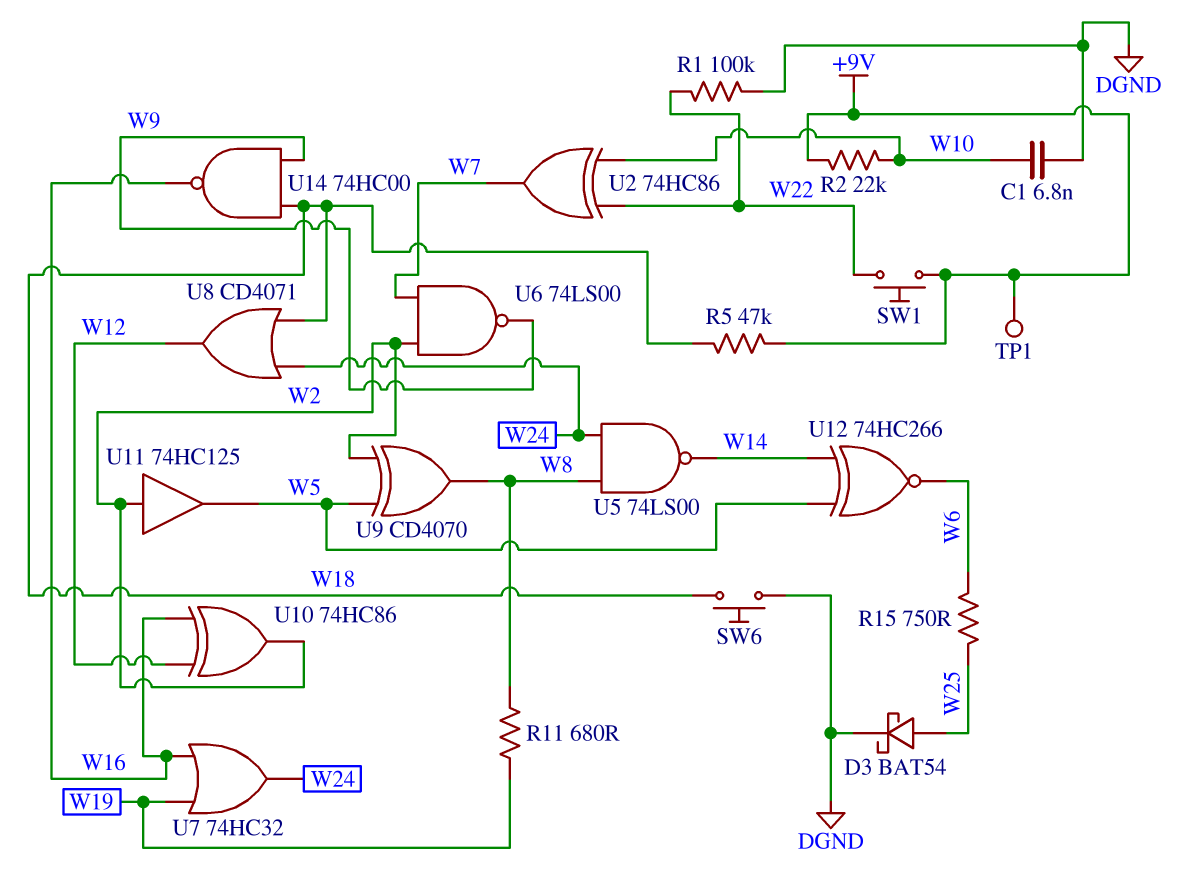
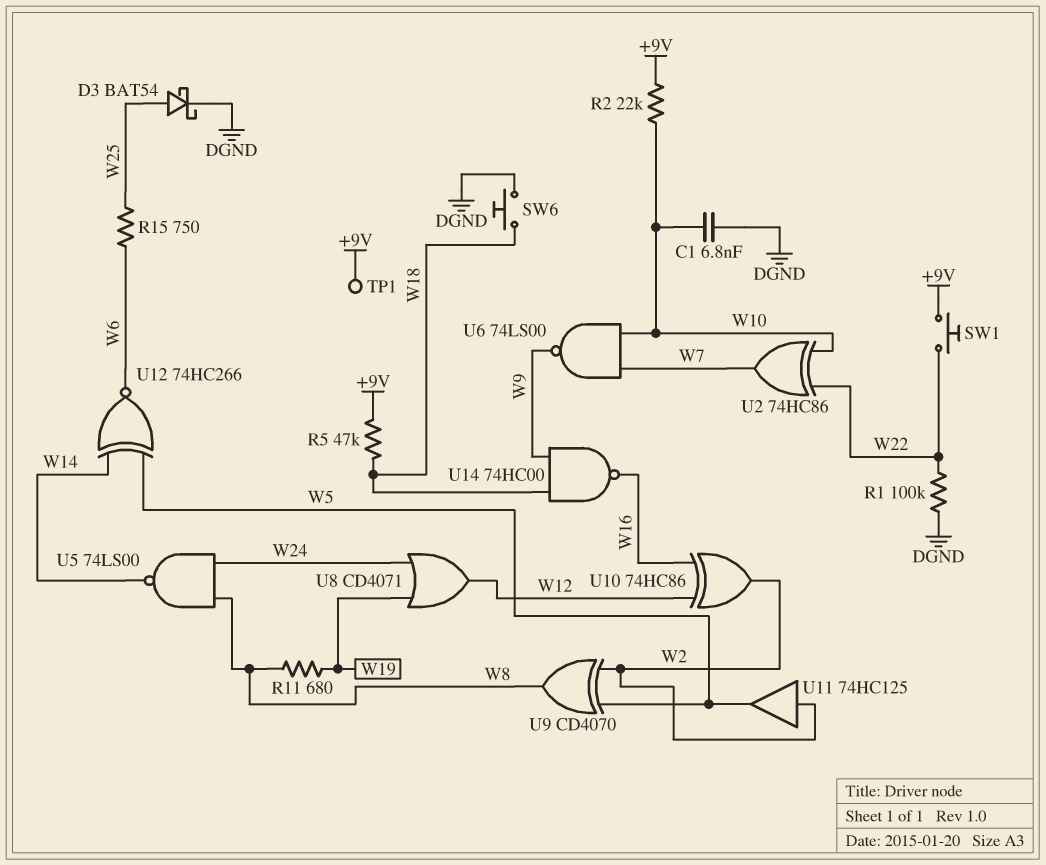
U6: NAND 74LS00 (in W2, in W7, out W9) -> NAND 74LS00 (in W7, in W10, out W9)
U7: OR 74HC32 (in W16, in W19, out W24) -> none
U8: OR CD4071 (in W18, in W24, out W12) -> OR CD4071 (in W19, in W24, out W12)

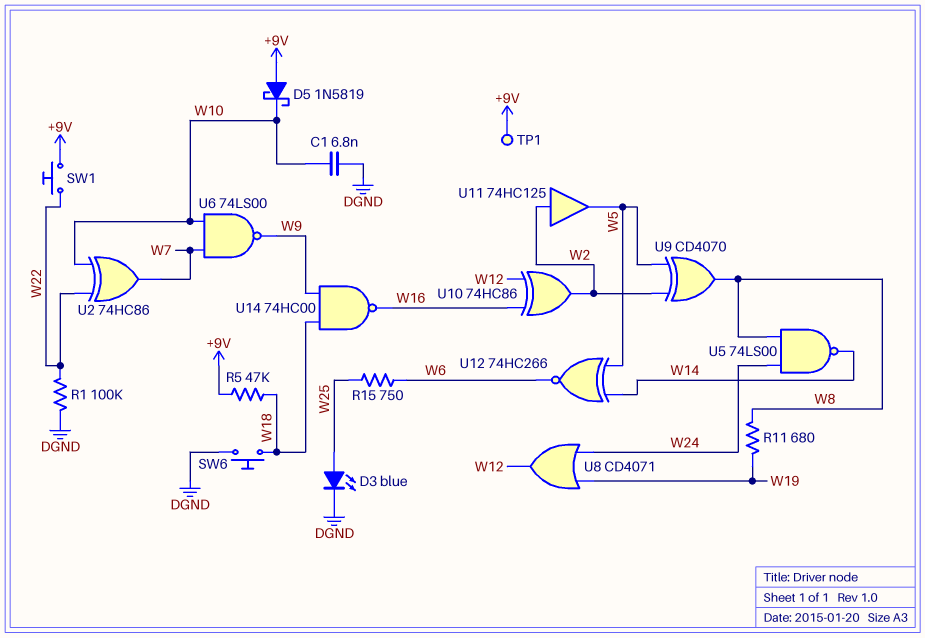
D3: schottky BAT54 (A W25, K DGND) -> LED blue (A W25, K DGND)
D5: none -> schottky 1N5819 (A +9V, K W10)
R2: 22k (+9V, W10) -> none

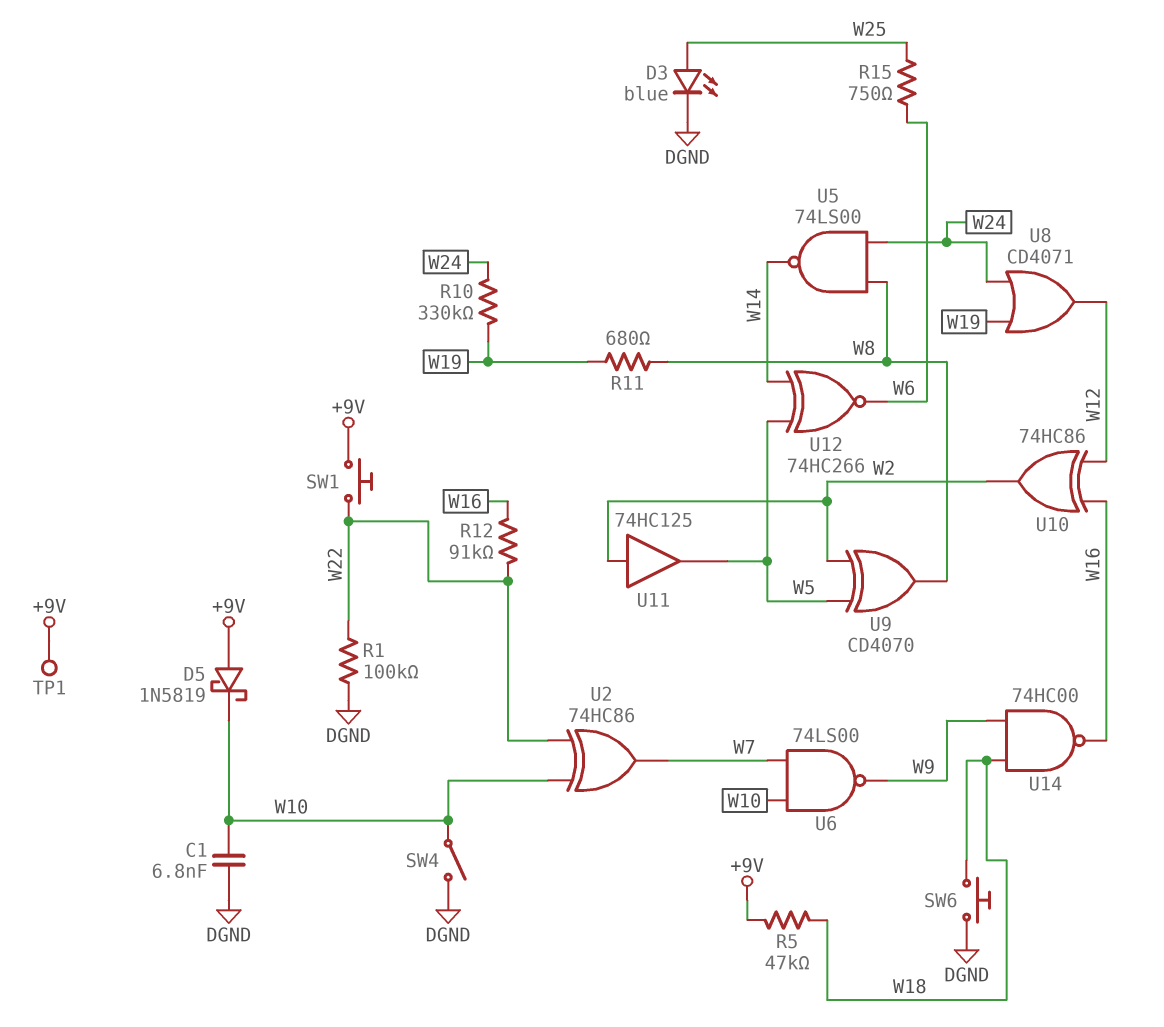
R10: none -> 330k (W19, W24)
R12: none -> 91k (W16, W22)
SW4: none -> switch (DGND, W10)

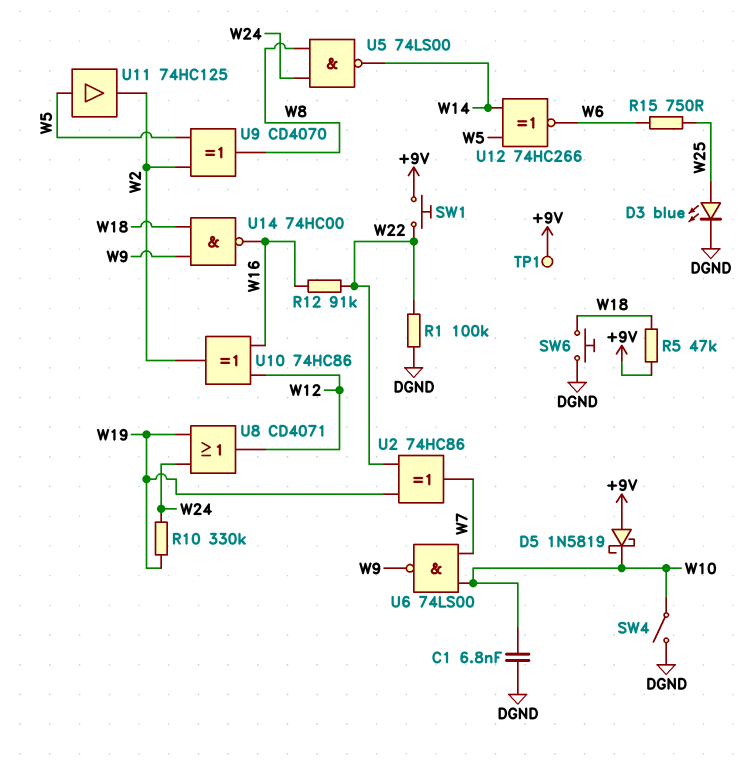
R11: 680 (W8, W19) -> none
U2: XOR 74HC86 (in W10, in W22, out W7) -> XOR 74HC86 (in W19, in W22, out W7)
U11: buffer 74HC125 (in W2, out W5) -> buffer 74HC125 (in W5, out W2)

